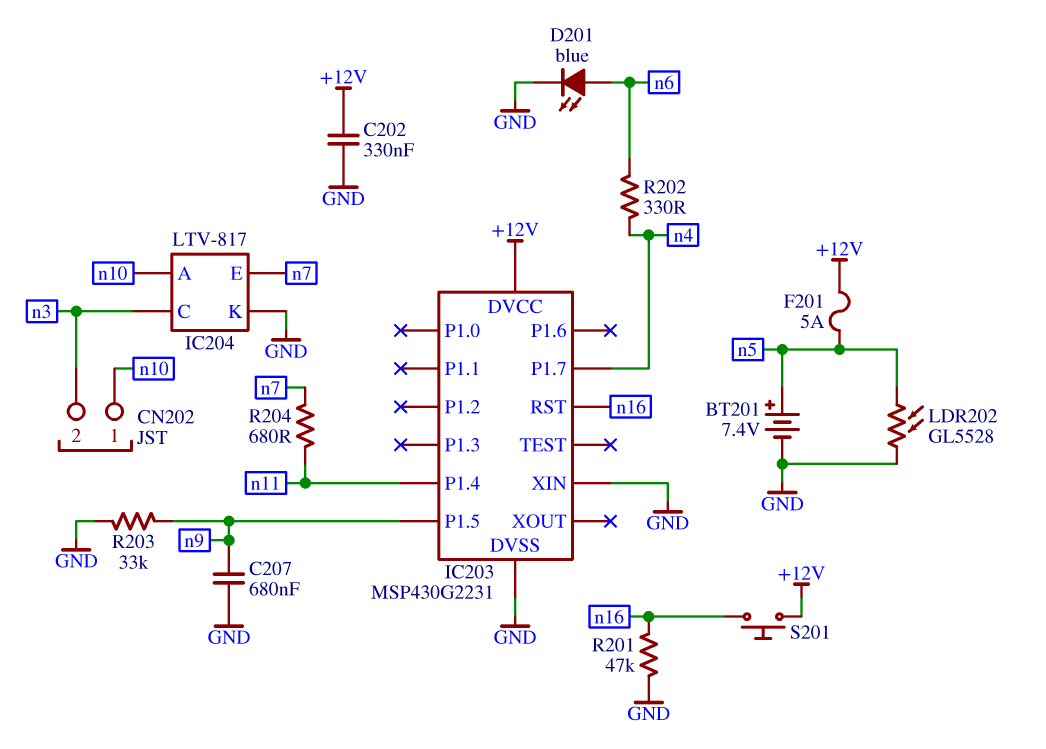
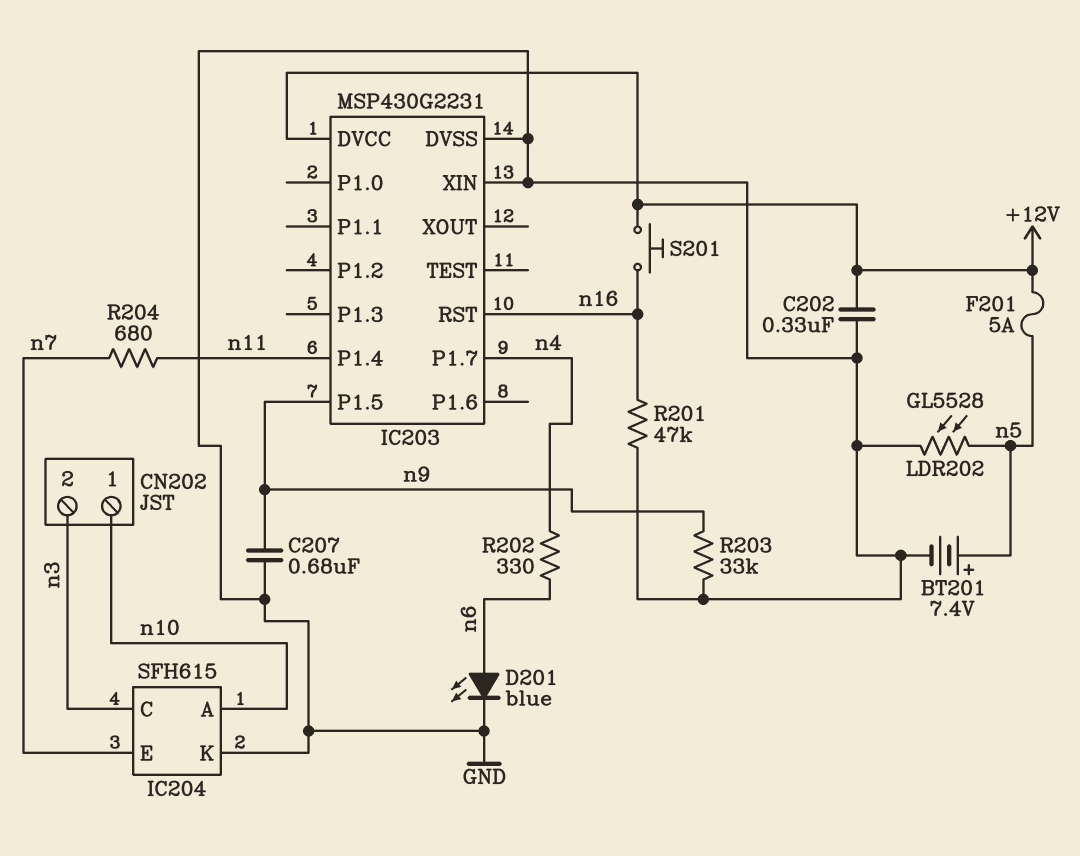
IC204: LTV-817 -> SFH615

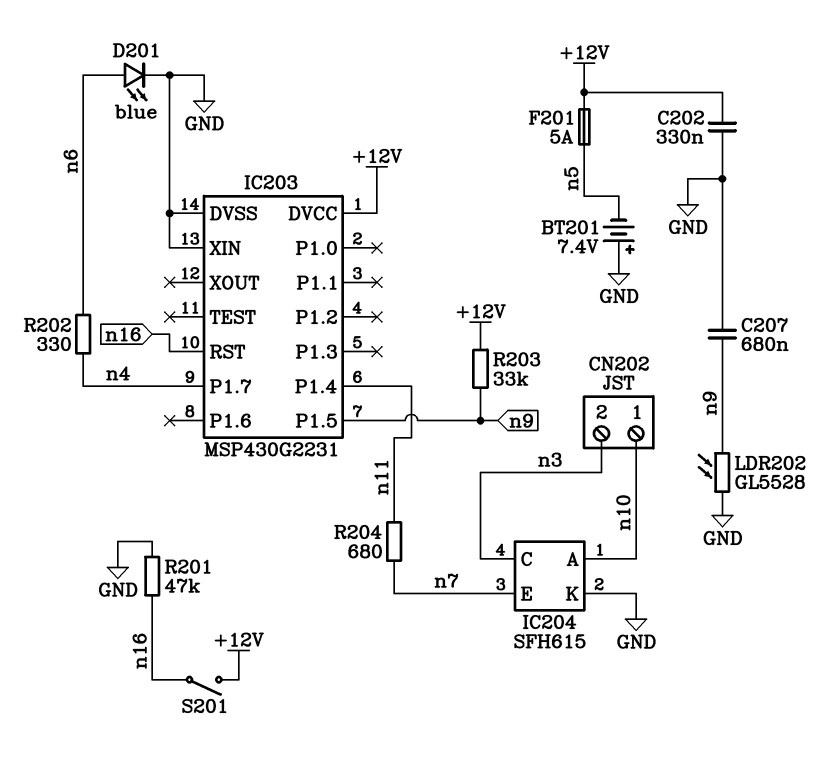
BT201: 7.4V (plus n5, minus GND) -> 7.4V (plus GND, minus n5)
LDR202: GL5528 (GND, n5) -> GL5528 (GND, n9)
R203: 33k (GND, n9) -> 33k (+12V, n9)
S201: button (+12V, n16) -> switch (+12V, n16)

